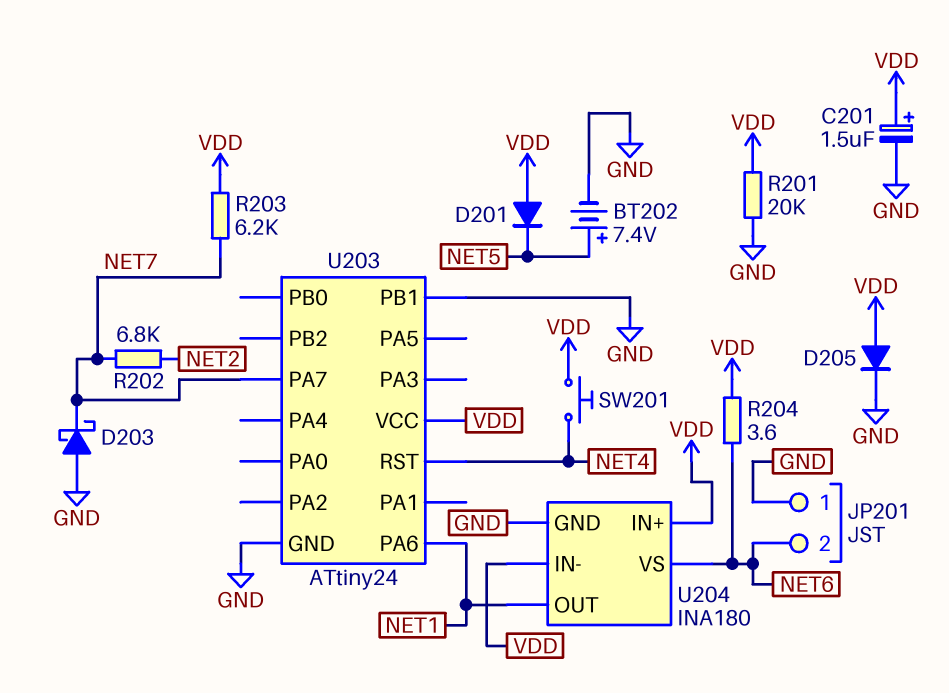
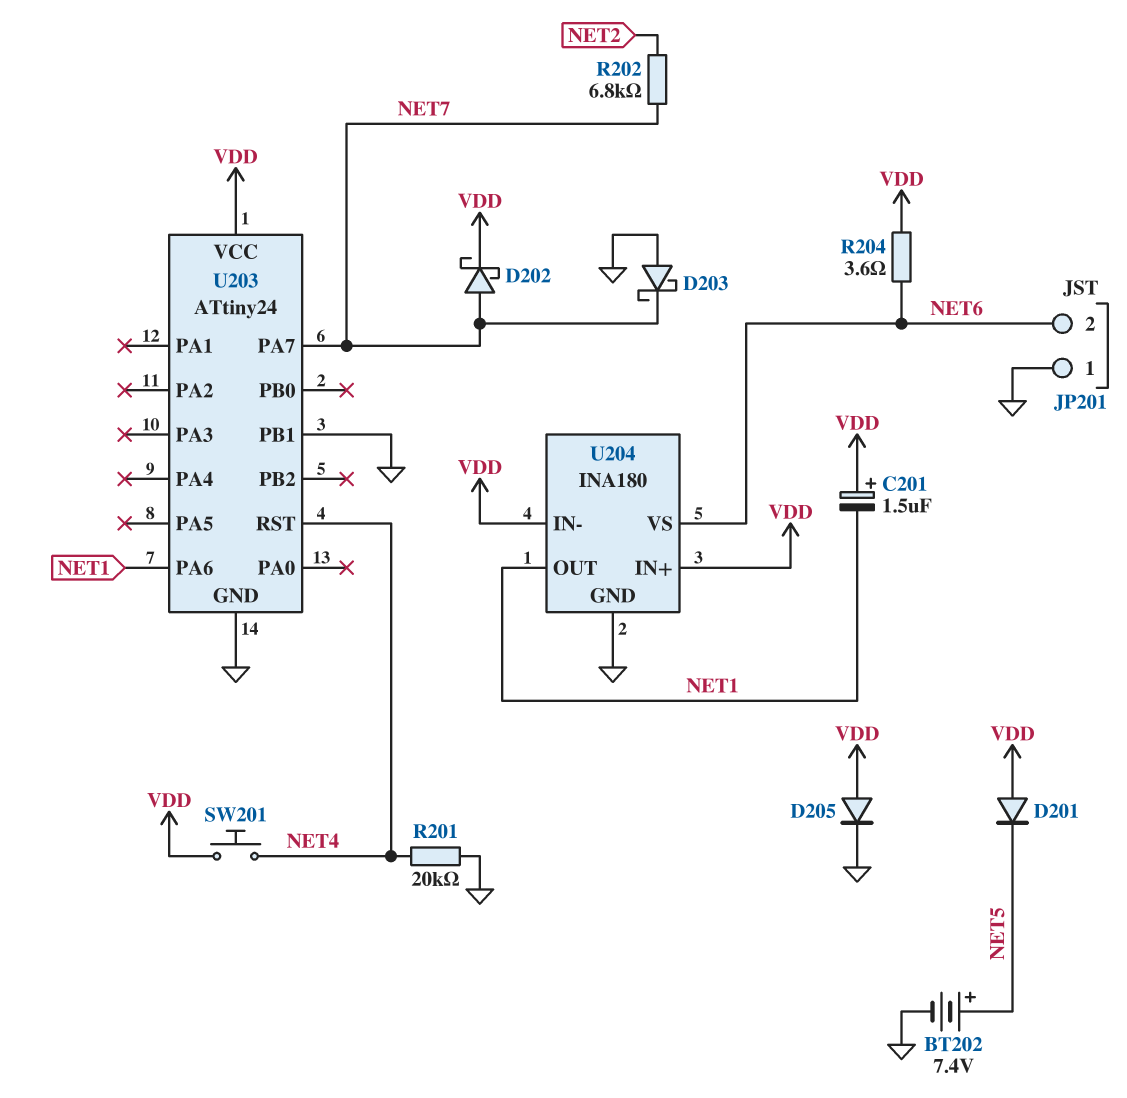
C201: 1.5uF (plus VDD, minus GND) -> 1.5uF (plus VDD, minus NET1)
D202: none -> schottky (A NET7, K VDD)
R201: 20k (GND, VDD) -> 20k (GND, NET4)
R203: 6.2k (NET7, VDD) -> none

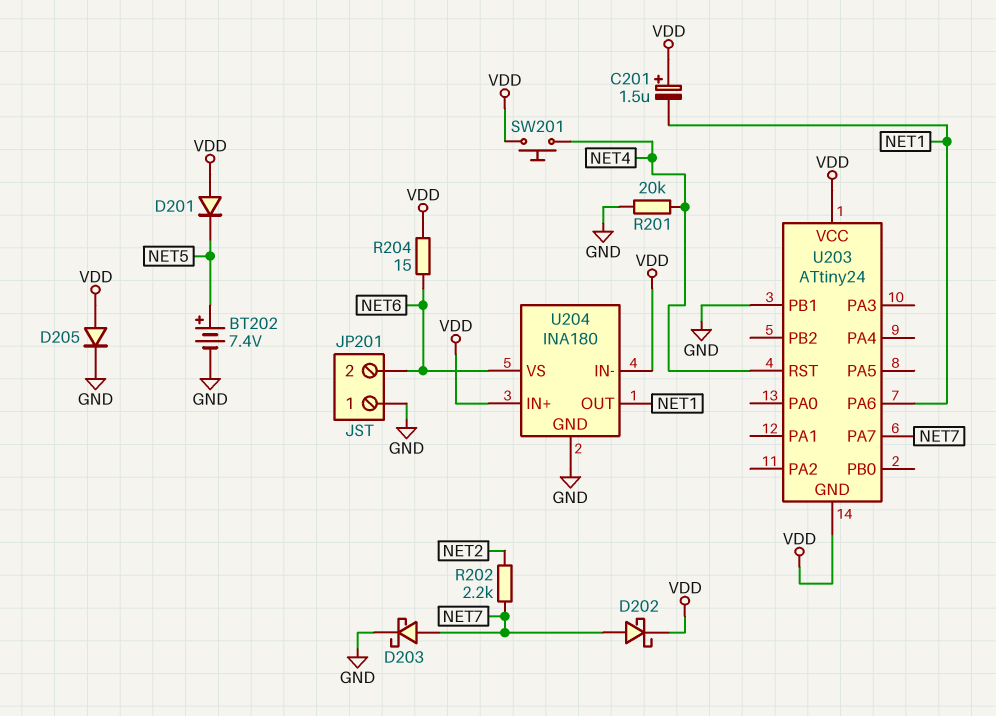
D203: schottky (A GND, K NET7) -> schottky (A NET7, K GND)
R202: 6.8k (NET2, NET7) -> 2.2k (NET2, NET7)
R204: 3.6 (NET6, VDD) -> 15 (NET6, VDD)
U203 pin GND: GND -> VDD

